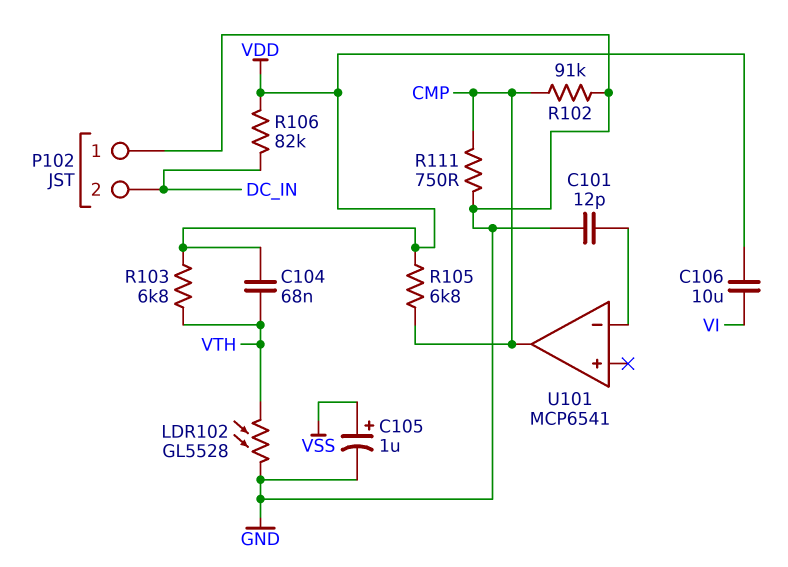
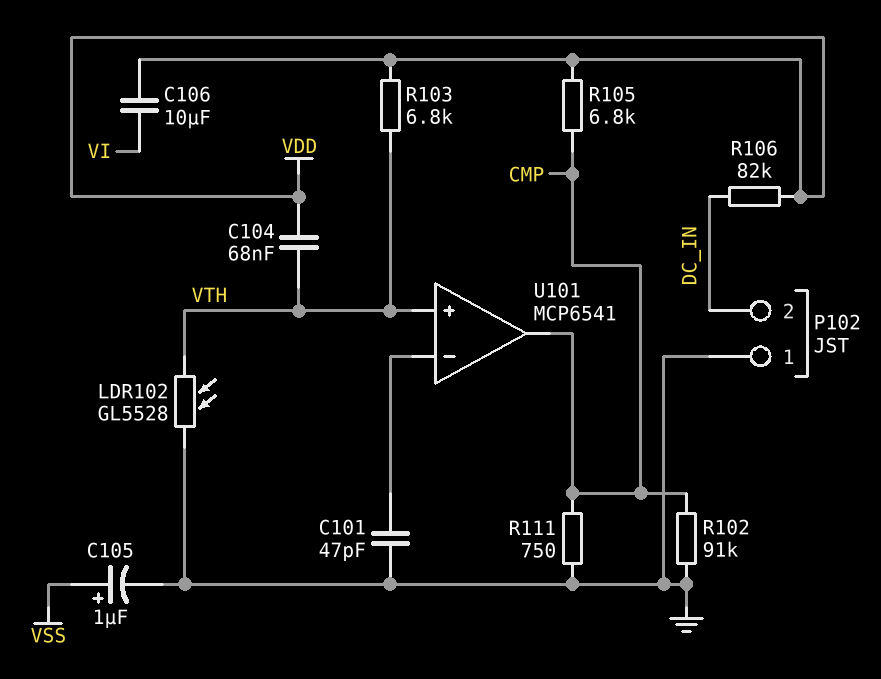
C101: 12pF (GND, U101/in-) -> 47pF (GND, U101/in-)
U101 pin in+: none -> VTH

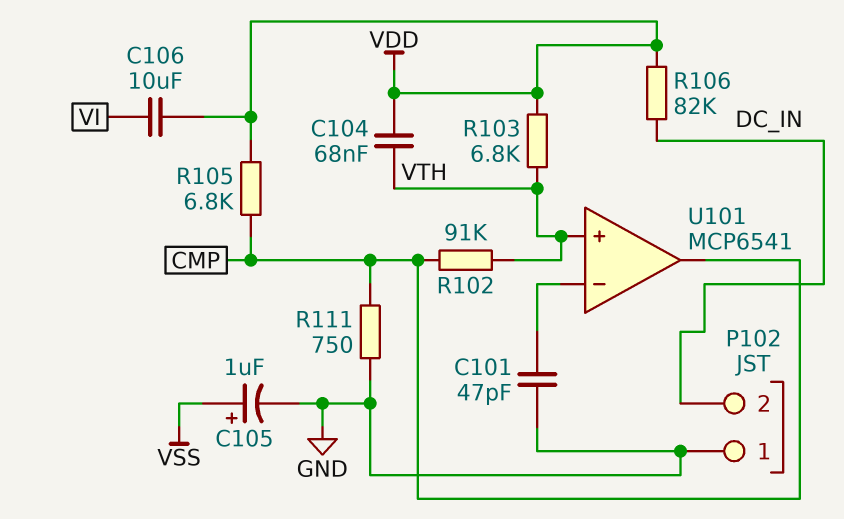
LDR102: GL5528 (GND, VTH) -> none
R102: 91k (CMP, GND) -> 91k (CMP, VTH)

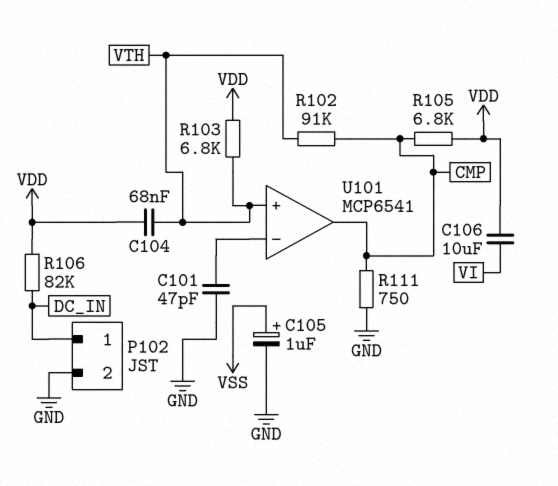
P102 pin 1: GND -> DC_IN
P102 pin 2: DC_IN -> GND

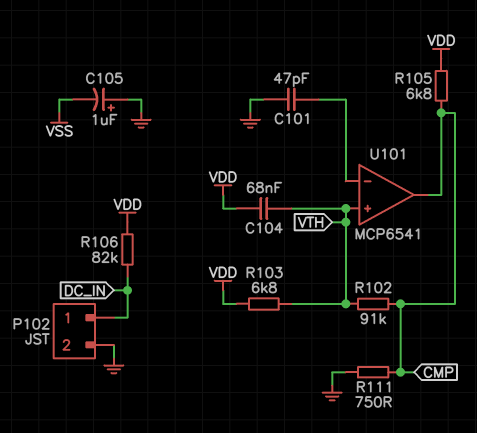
C105: 1uF (plus VSS, minus GND) -> 1uF (plus GND, minus VSS)
C106: 10uF (VDD, VI) -> none

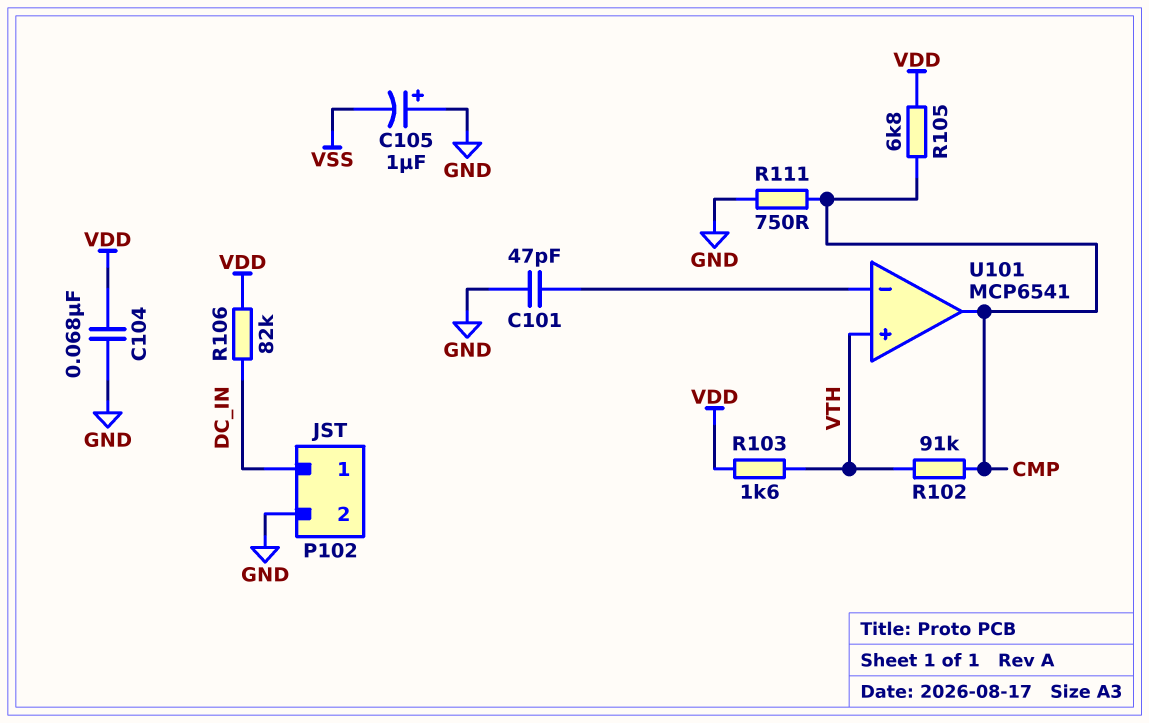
C104: 68nF (VDD, VTH) -> 68nF (GND, VDD)
R103: 6.8k (VDD, VTH) -> 1.6k (VDD, VTH)

